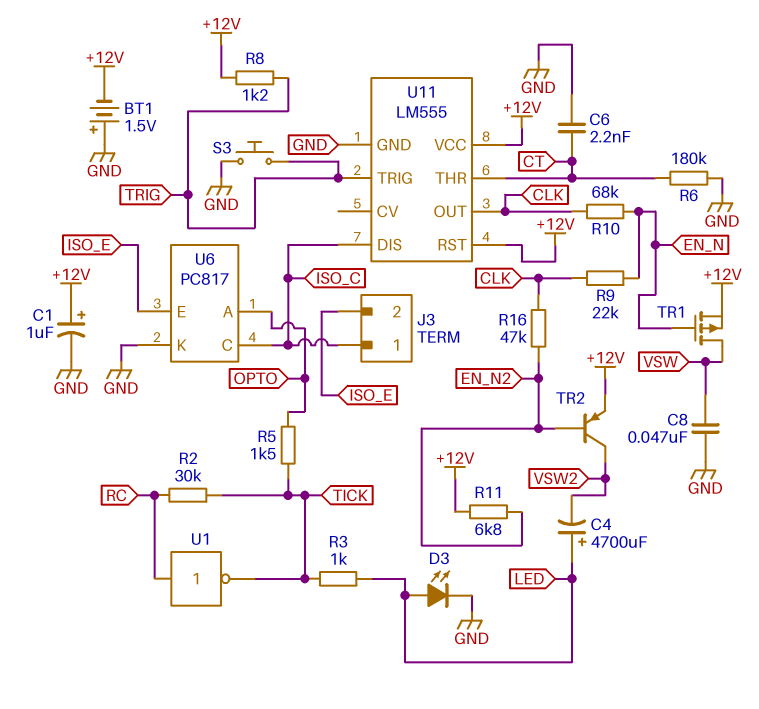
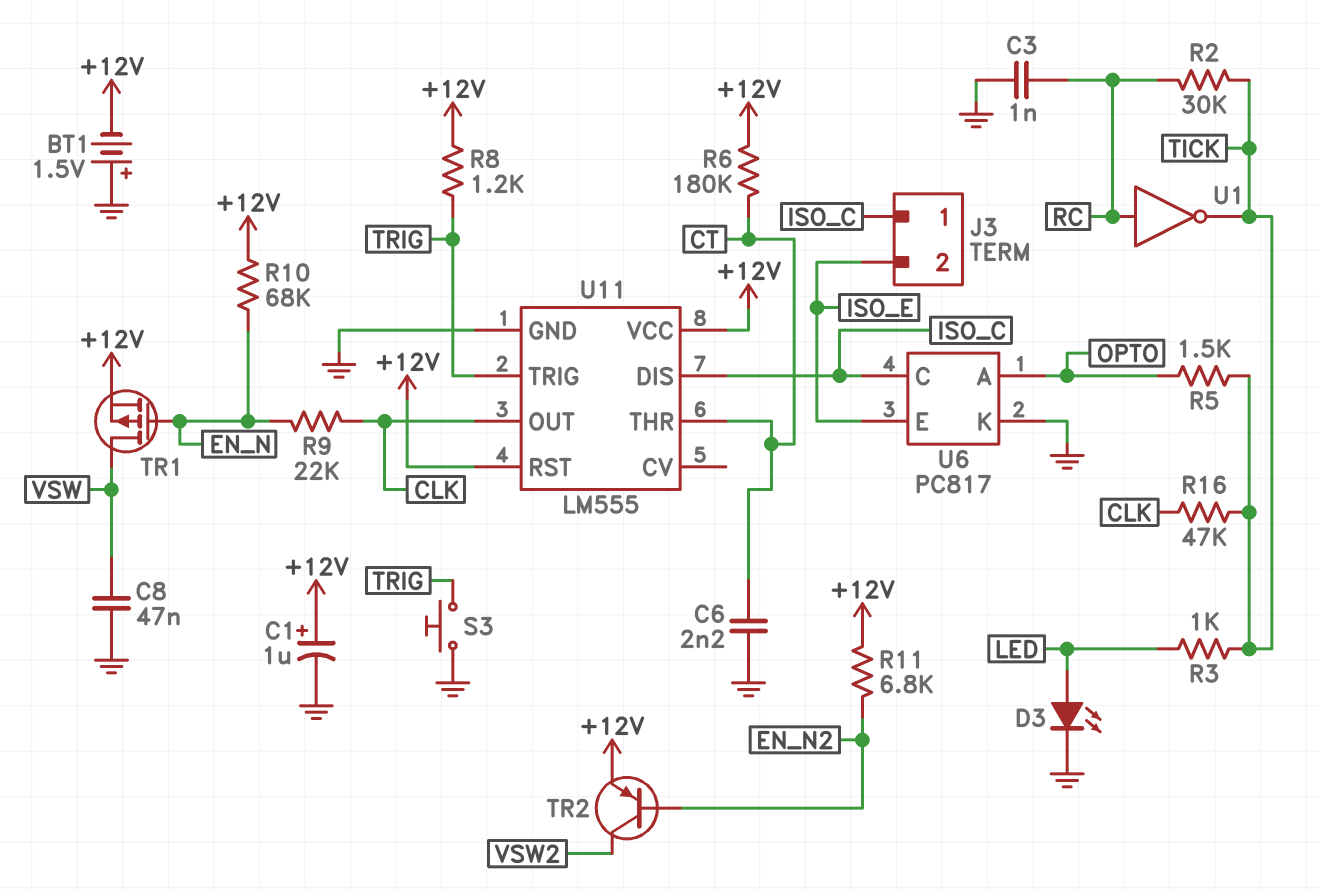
C3: none -> 1nF (GND, RC)
C4: 4700uF (plus LED, minus VSW2) -> none
R6: 180k (CT, GND) -> 180k (+12V, CT)
R10: 68k (CLK, EN_N) -> 68k (+12V, EN_N)
R16: 47k (CLK, EN_N2) -> 47k (CLK, TICK)

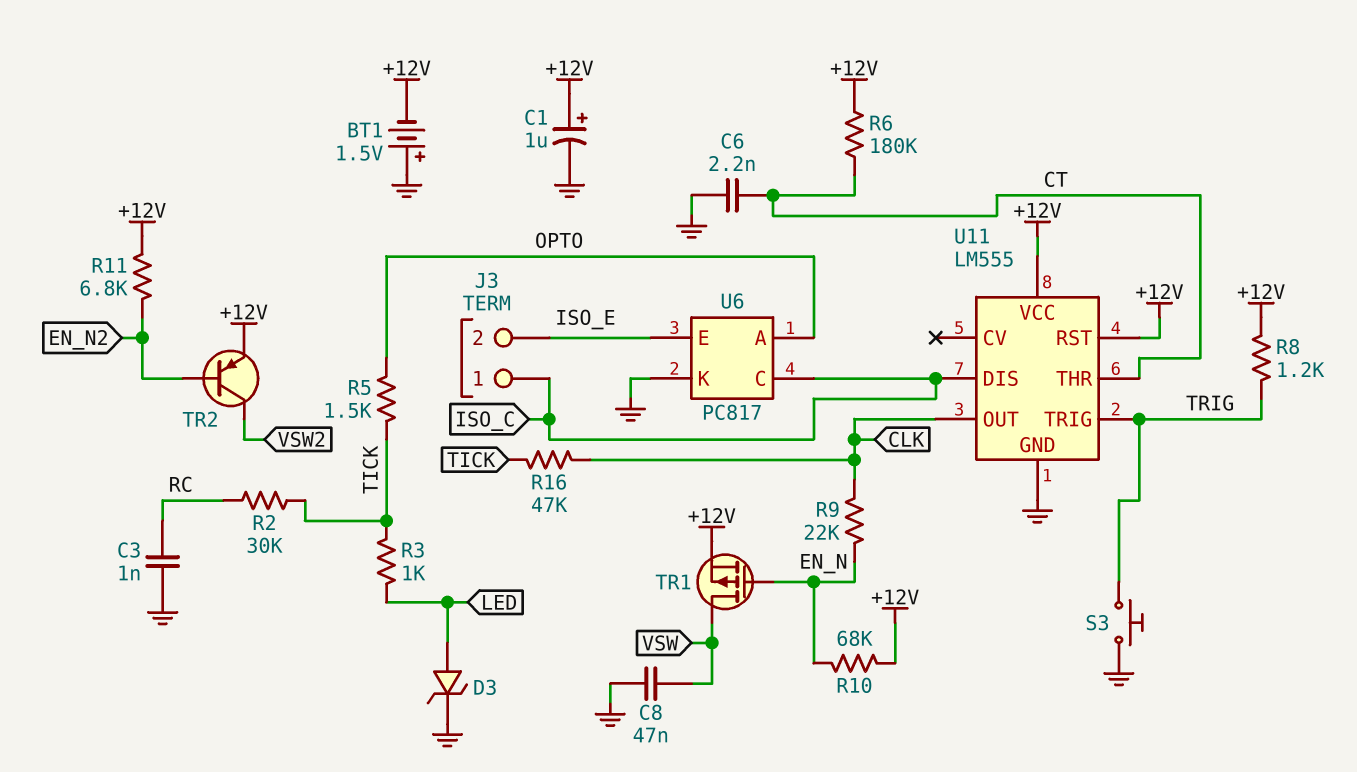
D3: LED (A LED, K GND) -> zener (A LED, K GND)
U1: NOT (in RC, out TICK) -> none

